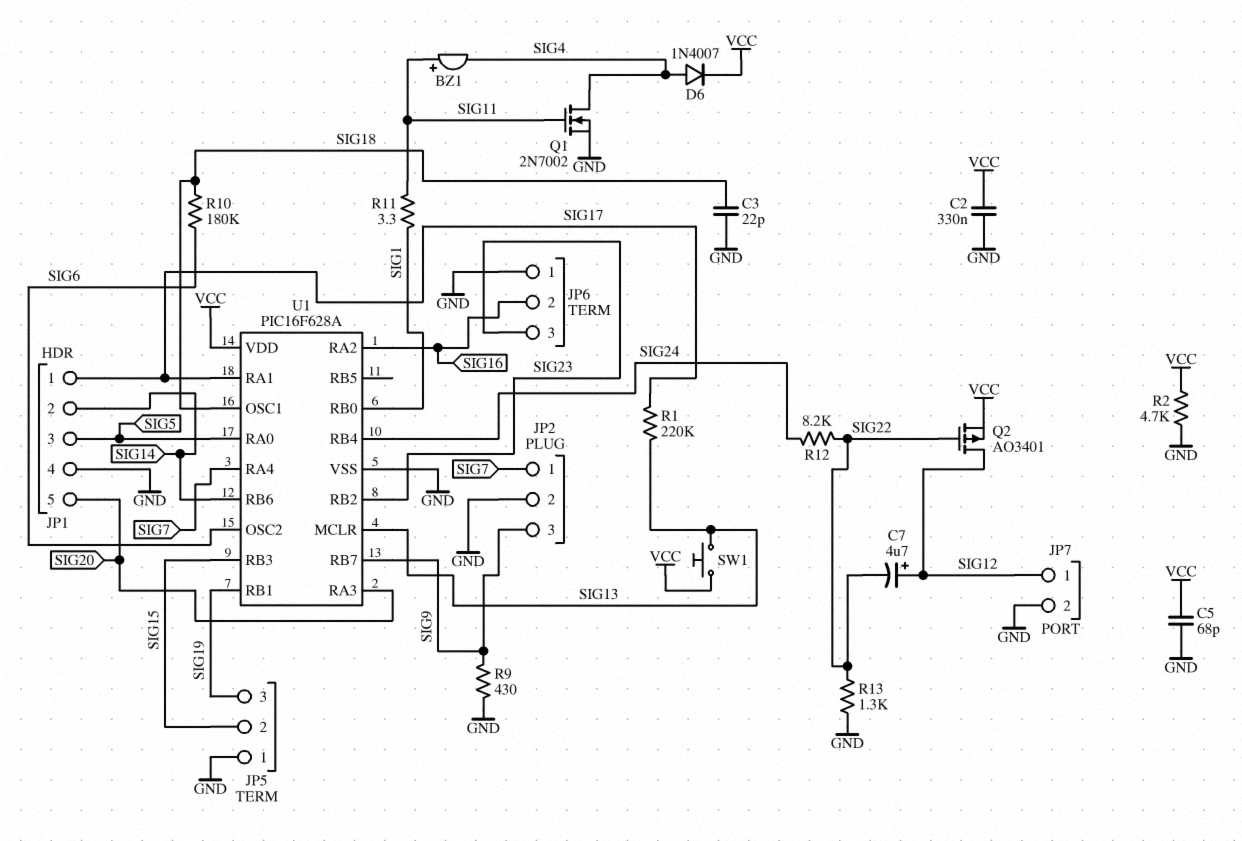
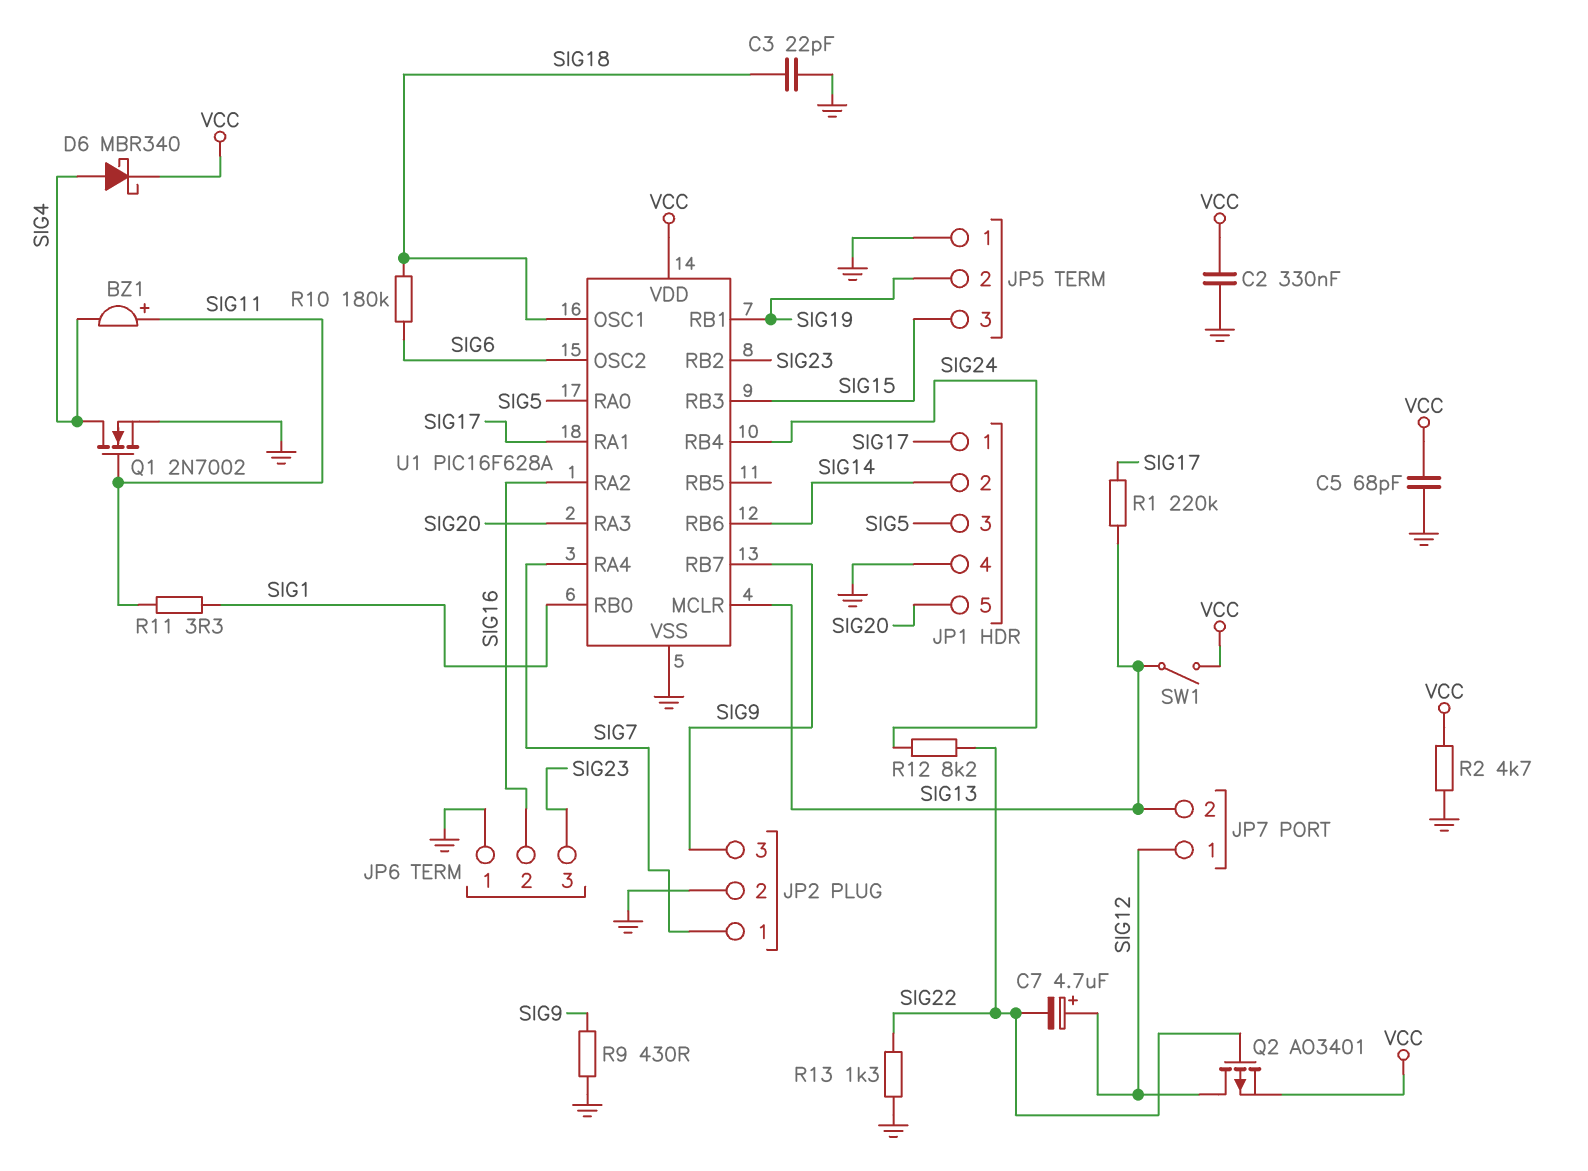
D6: diode 1N4007 (A SIG4, K VCC) -> schottky MBR340 (A SIG4, K VCC)
JP5 pin 2: SIG15 -> SIG19
JP5 pin 3: SIG19 -> SIG15
JP7 pin 2: GND -> SIG13
SW1: button (SIG13, VCC) -> switch (SIG13, VCC)

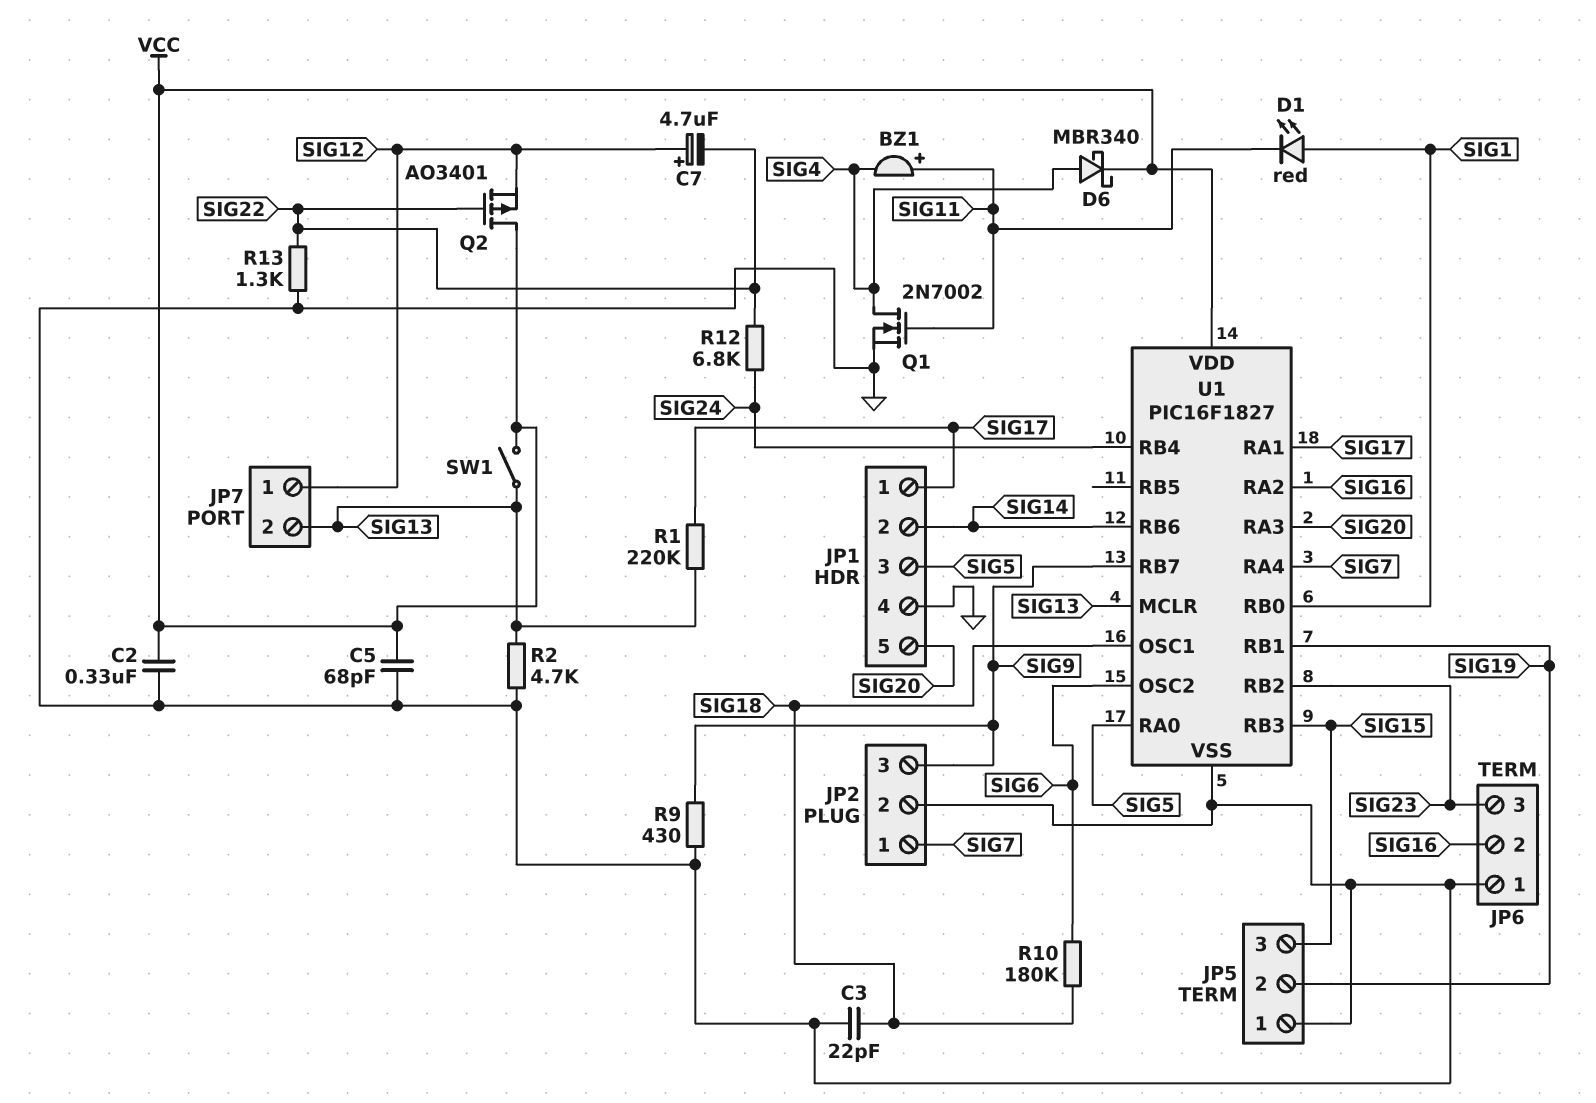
D1: none -> LED red (A SIG1, K SIG11)
Q2: PMOS AO3401 (G SIG22, D SIG12, S VCC) -> PMOS AO3401 (G SIG22, D VCC, S SIG12)
R2: 4.7k (GND, VCC) -> 4.7k (GND, SIG13)
R11: 3.3 (SIG1, SIG11) -> none
R12: 8.2k (SIG22, SIG24) -> 6.8k (SIG22, SIG24)
U1: PIC16F628A -> PIC16F1827

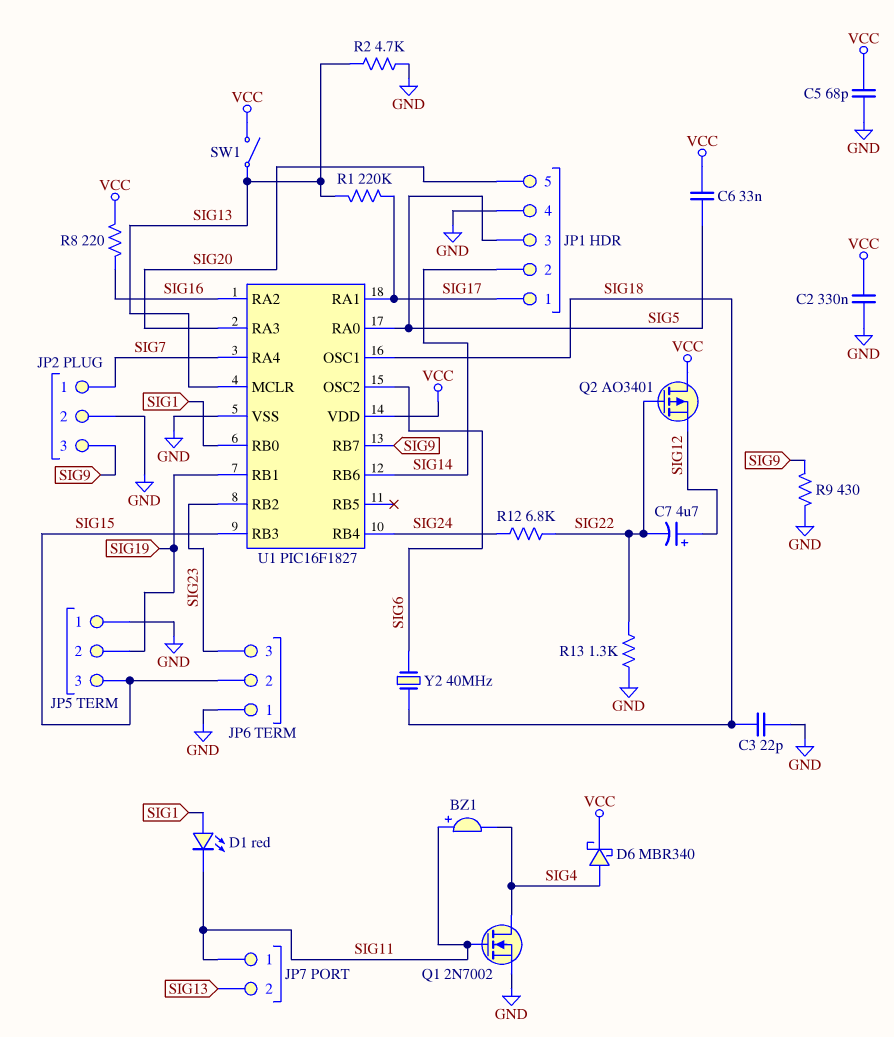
C6: none -> 33nF (SIG5, VCC)
JP6 pin 2: SIG16 -> SIG15
JP7 pin 1: SIG12 -> SIG11
R8: none -> 220 (SIG16, VCC)
R10: 180k (SIG6, SIG18) -> none
Y2: none -> 40MHz (SIG6, SIG18)

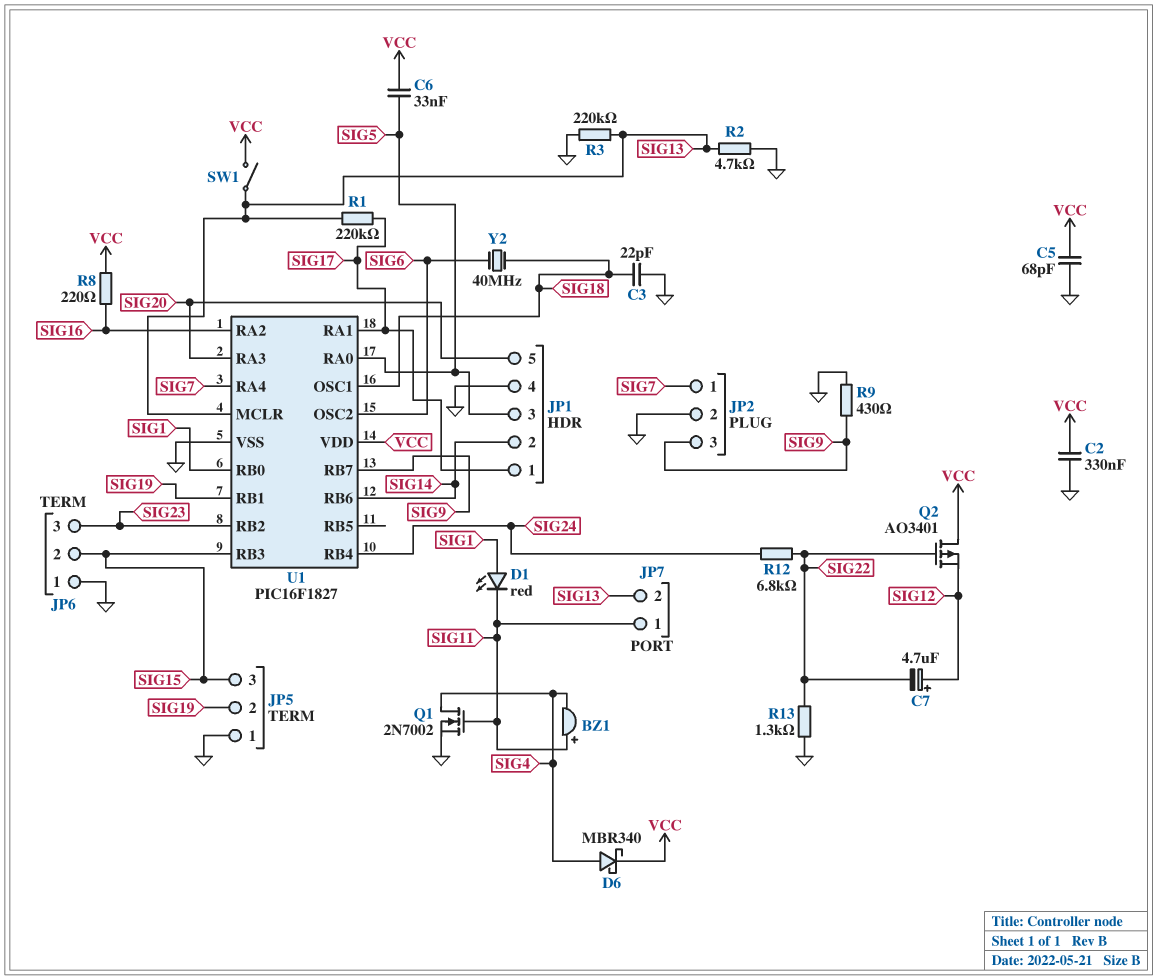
R3: none -> 220k (GND, SIG13)

